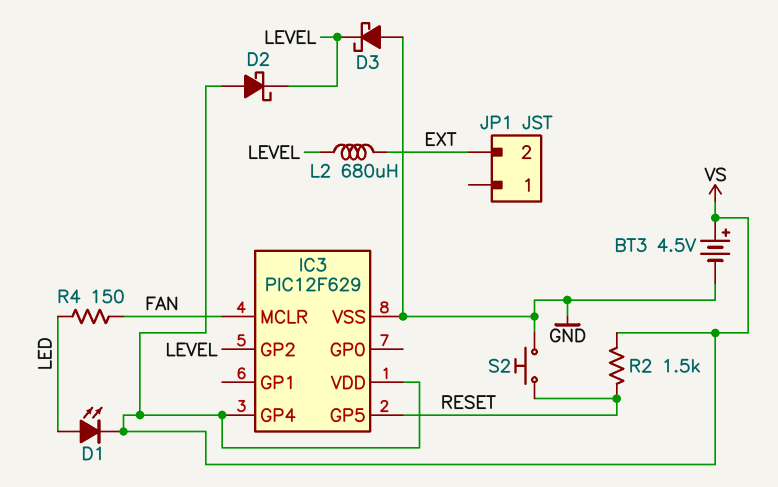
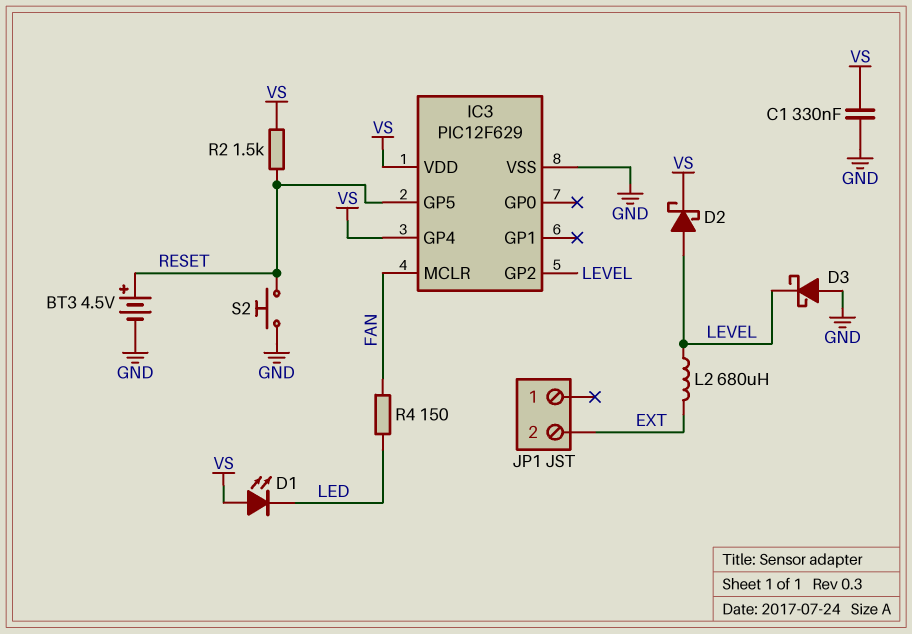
BT3: 4.5V (plus VS, minus GND) -> 4.5V (plus RESET, minus GND)
C1: none -> 330nF (GND, VS)
D1: LED (A LED, K VS) -> LED (A VS, K LED)
D2: schottky (A VS, K LEVEL) -> schottky (A LEVEL, K VS)

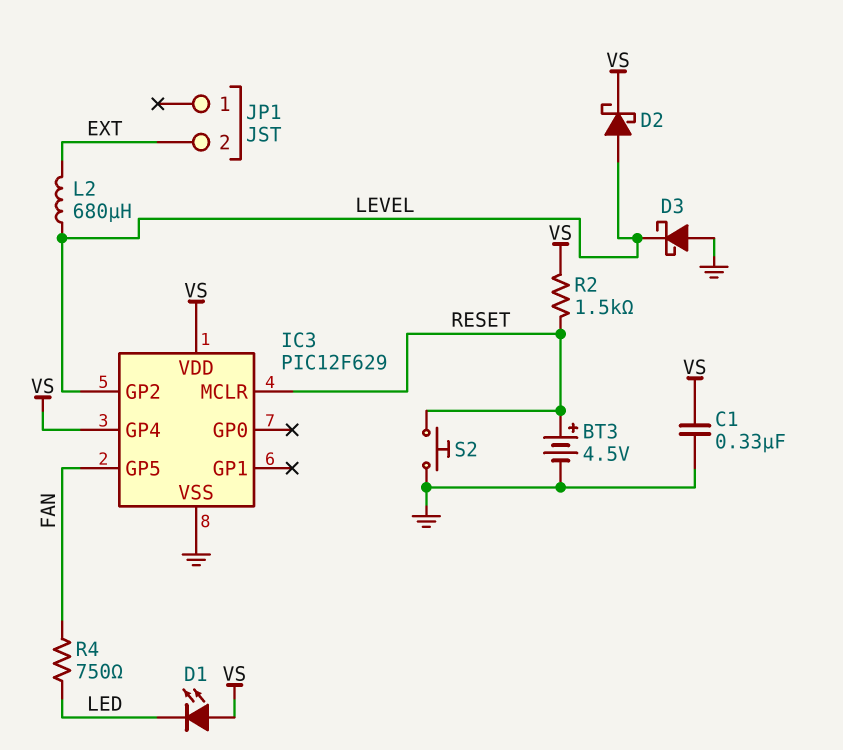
IC3 pin GP5: RESET -> FAN
IC3 pin MCLR: FAN -> RESET
R4: 150 (FAN, LED) -> 750 (FAN, LED)

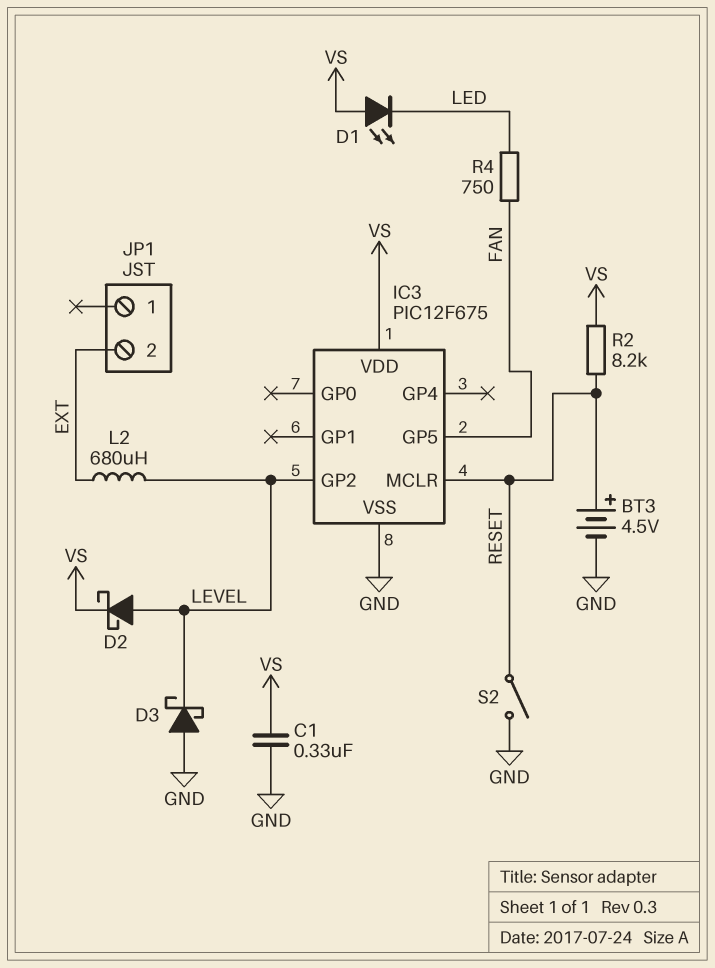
IC3: PIC12F629 -> PIC12F675
IC3 pin GP4: VS -> none
R2: 1.5k (RESET, VS) -> 8.2k (RESET, VS)
S2: button (GND, RESET) -> switch (GND, RESET)

